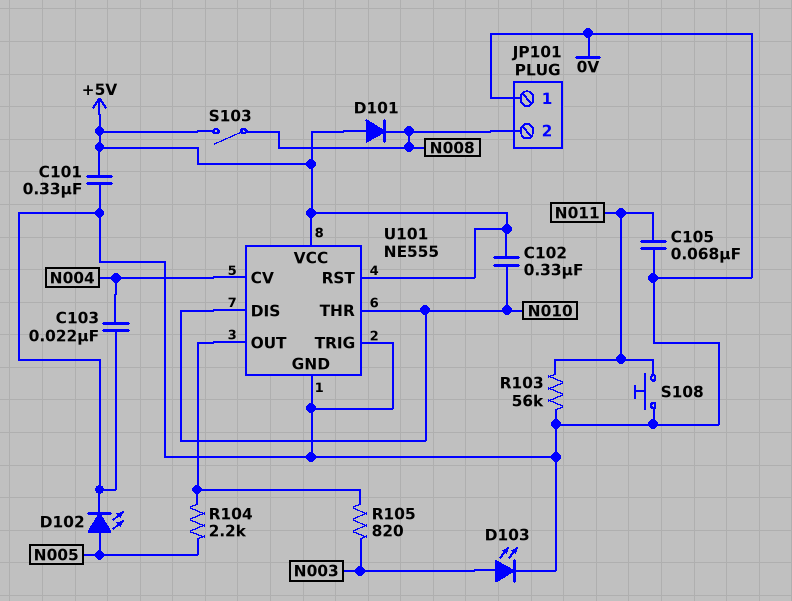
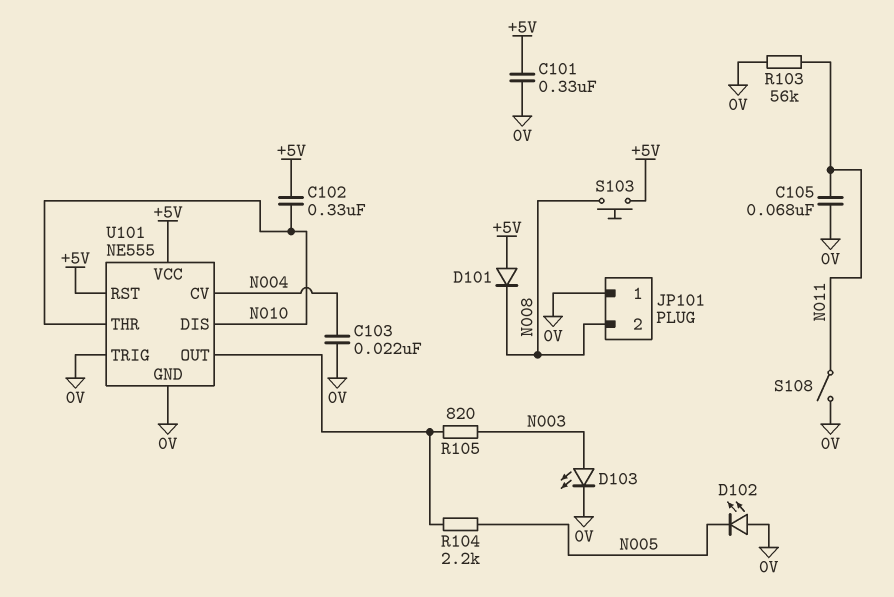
D102: LED (A N005, K 0V) -> LED (A 0V, K N005)
S103: switch (+5V, N008) -> button (+5V, N008)
S108: button (0V, N011) -> switch (0V, N011)

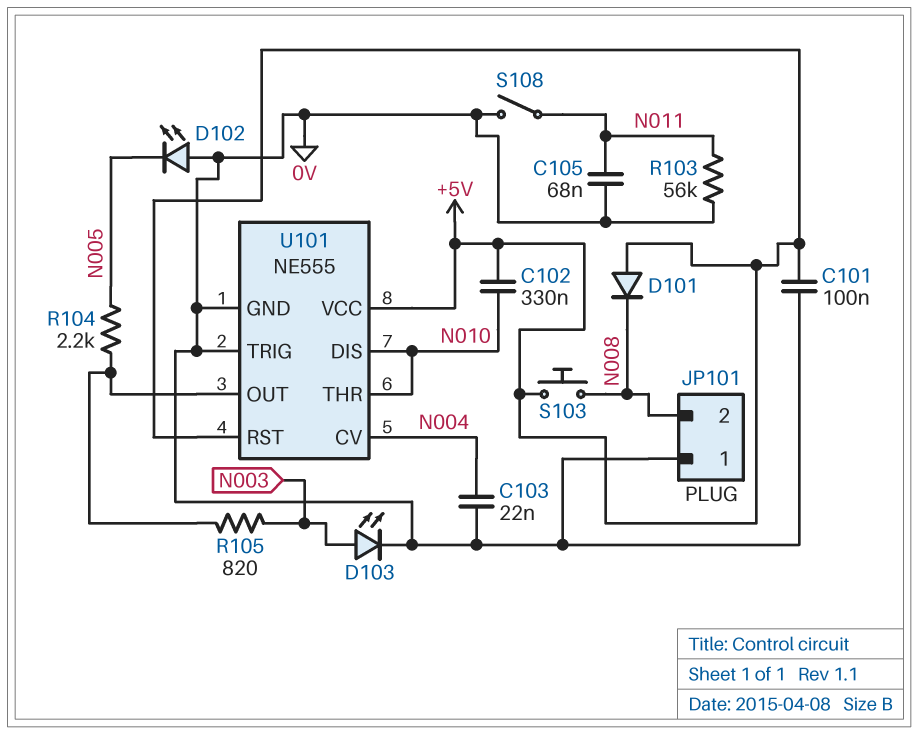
C101: 330nF (+5V, 0V) -> 100nF (+5V, 0V)

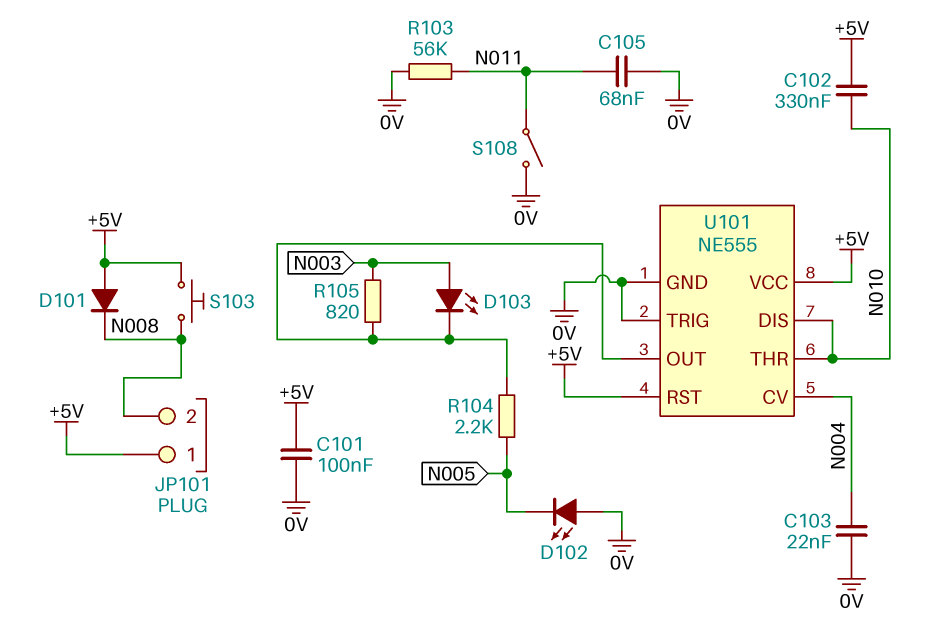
D103: LED (A N003, K 0V) -> LED (A N003, K U101/OUT)
JP101 pin 1: 0V -> +5V

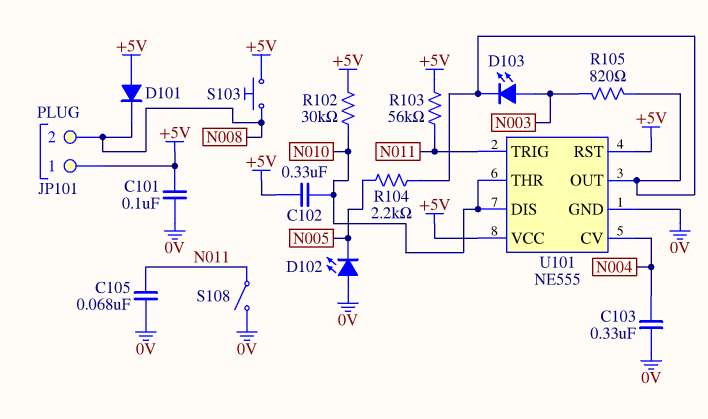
C103: 22nF (0V, N004) -> 330nF (0V, N004)
R102: none -> 30k (+5V, N010)
R103: 56k (0V, N011) -> 56k (+5V, N011)
U101 pin TRIG: 0V -> N011

